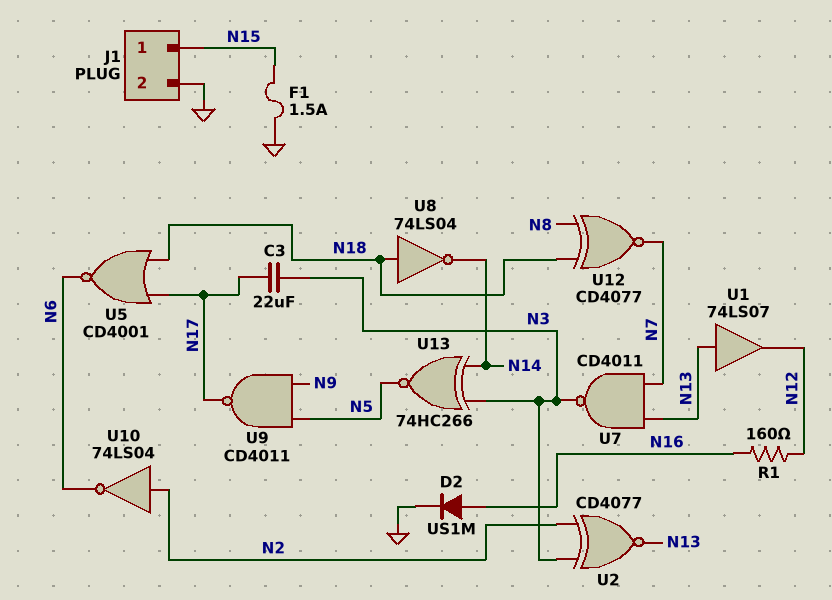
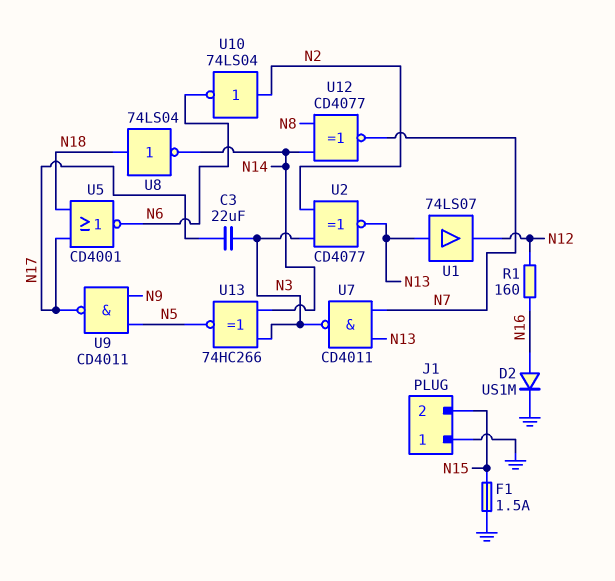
J1 pin 1: N15 -> GND
J1 pin 2: GND -> N15
U12: XNOR CD4077 (in N8, in N18, out N7) -> XNOR CD4077 (in N8, in N14, out N7)

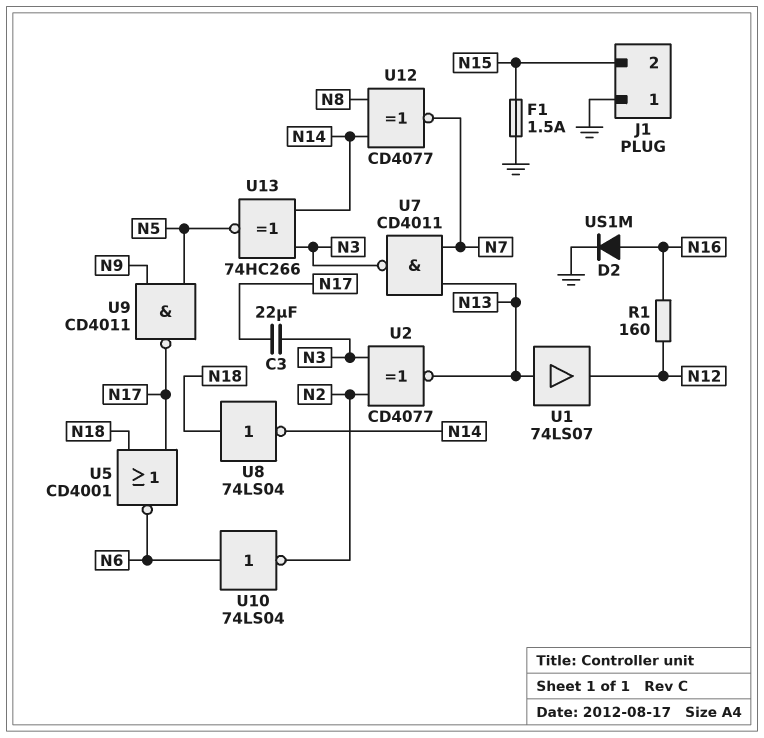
U10: NOT 74LS04 (in N2, out N6) -> NOT 74LS04 (in N6, out N2)

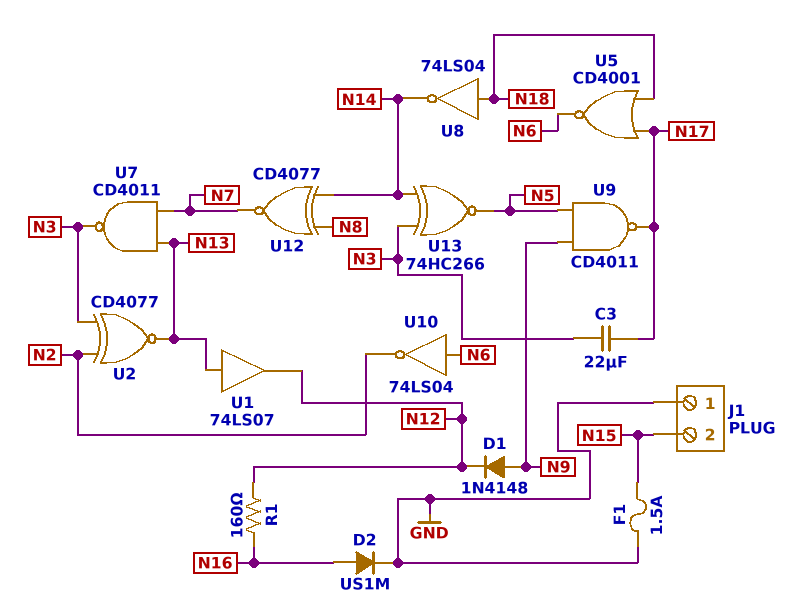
D1: none -> diode 1N4148 (A N9, K N12)

